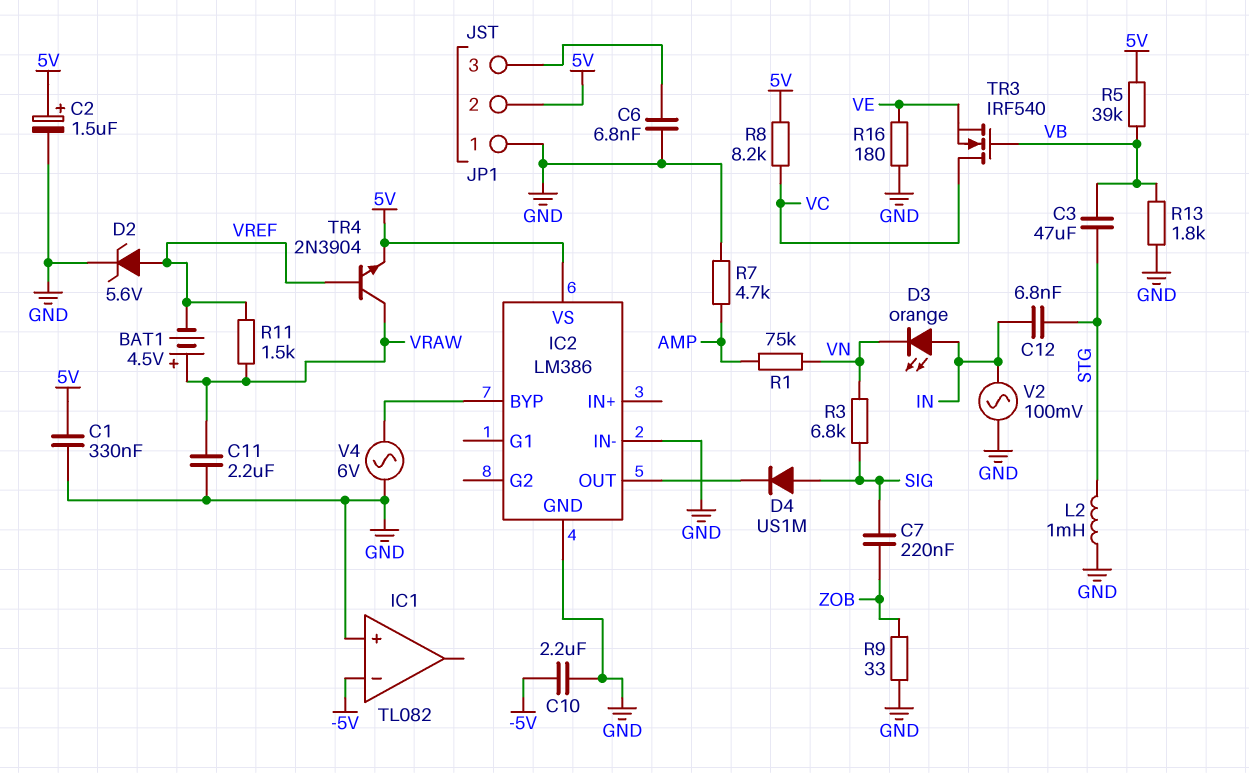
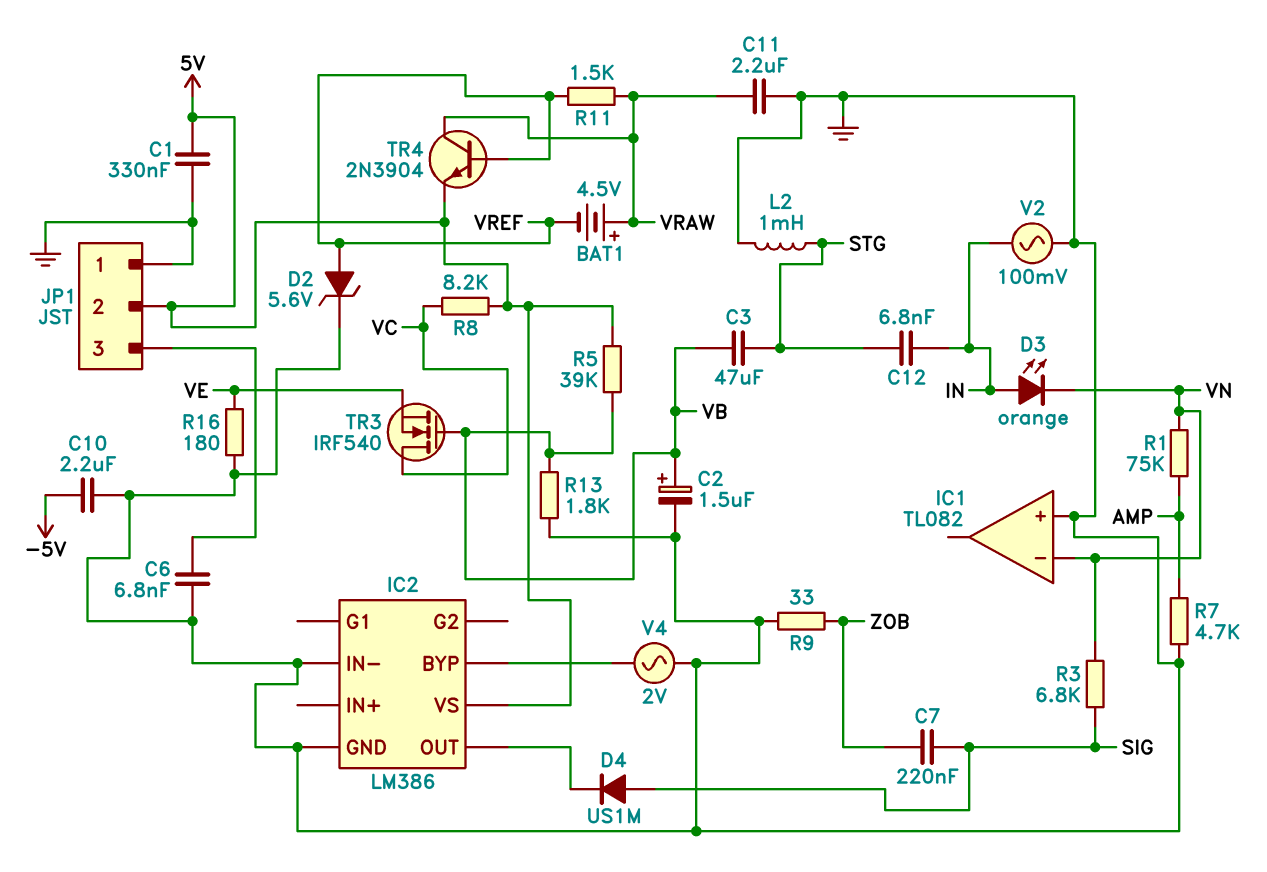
C2: 1.5uF (plus 5V, minus GND) -> 1.5uF (plus VB, minus GND)
IC1 pin in-: -5V -> VN
V4: AC 6V (GND, IC2/BYP) -> AC 2V (GND, IC2/BYP)

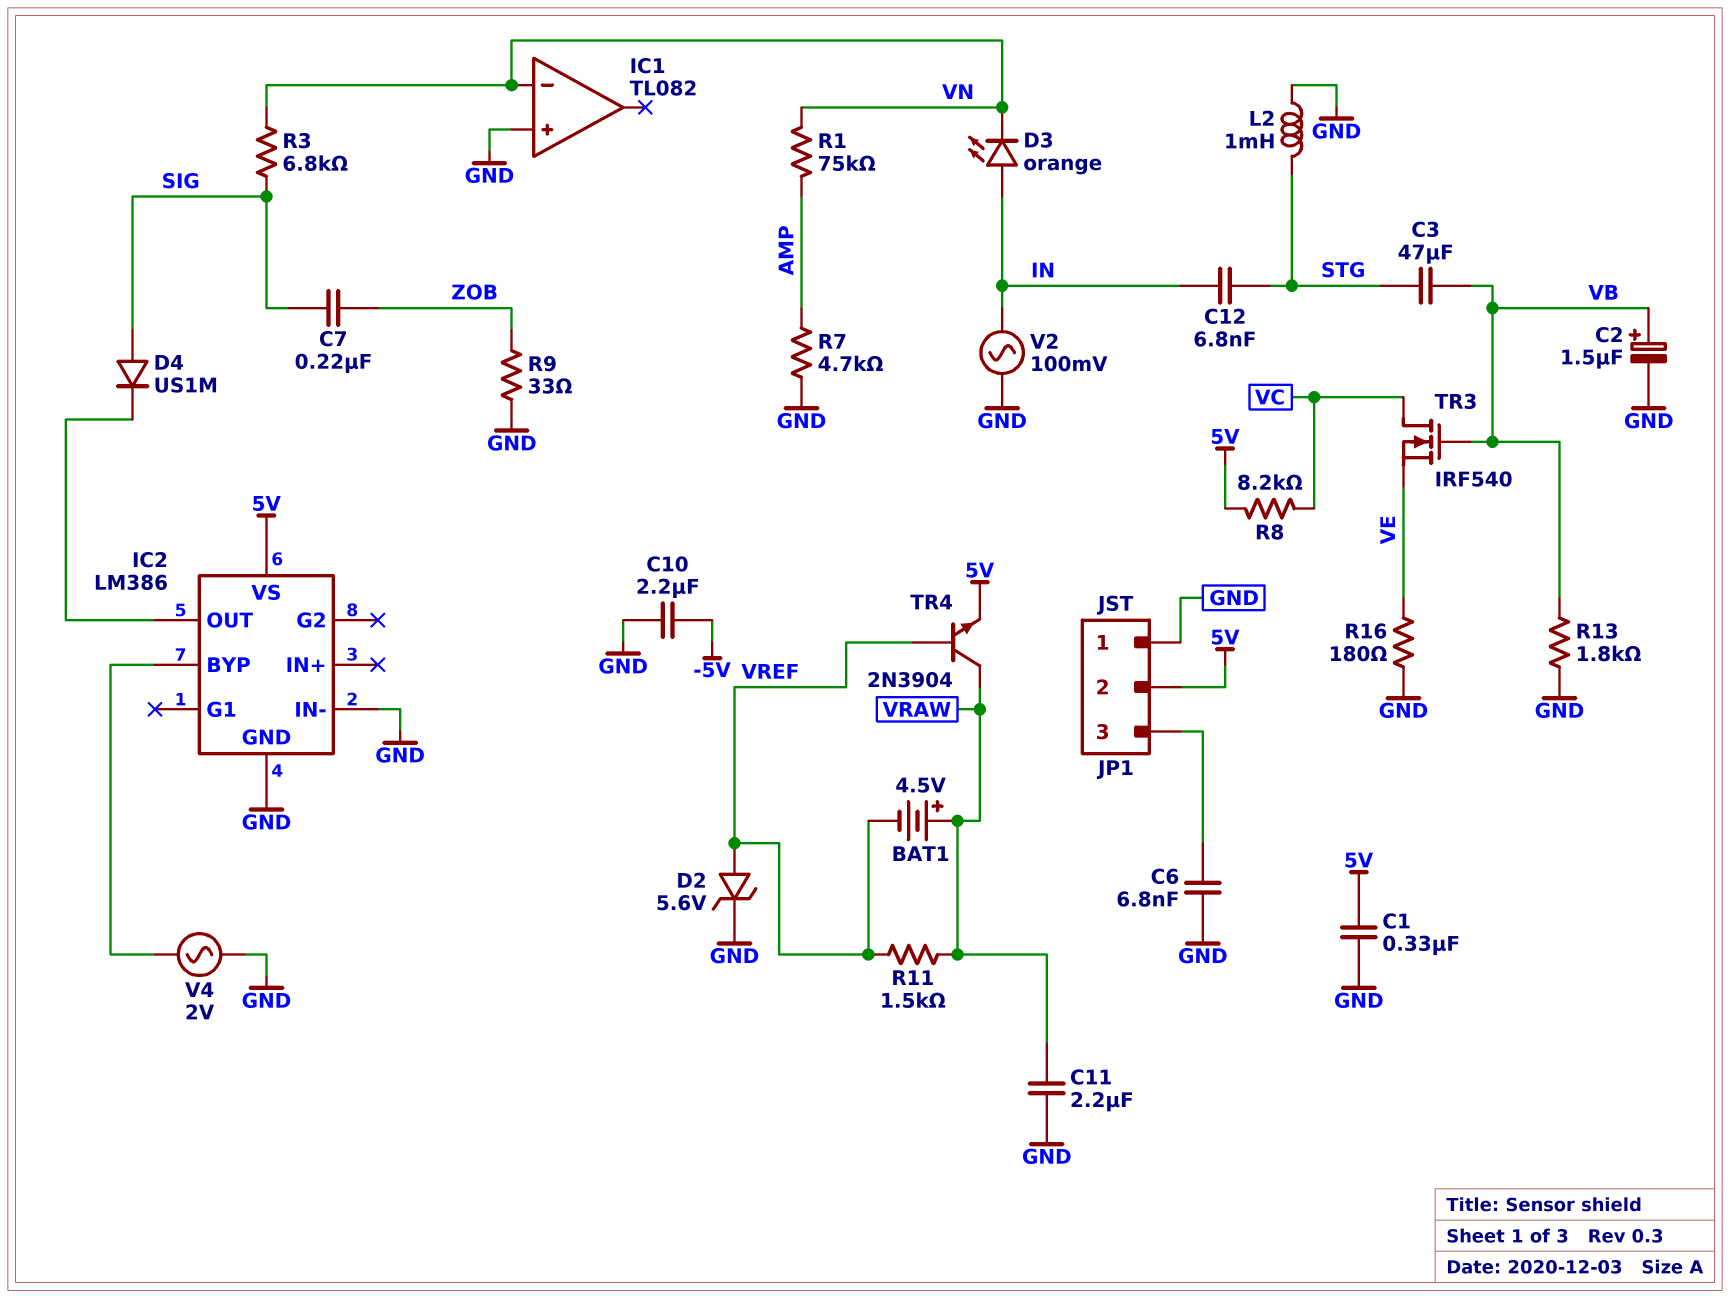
R5: 39k (5V, VB) -> none

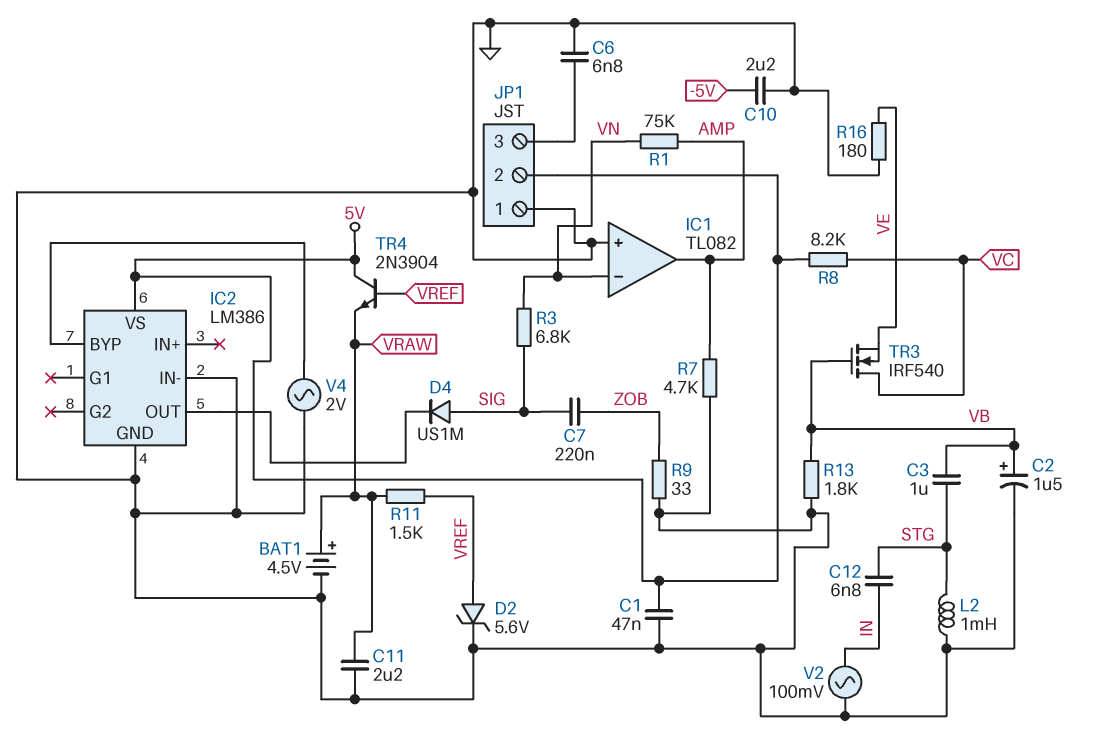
BAT1: 4.5V (plus VRAW, minus VREF) -> 4.5V (plus VRAW, minus GND)
C1: 330nF (5V, GND) -> 47nF (5V, GND)
C3: 47uF (STG, VB) -> 1uF (STG, VB)
D3: LED orange (A IN, K VN) -> none
IC1 pin out: none -> AMP
TR4: NPN 2N3904 (B VREF, C VRAW, E 5V) -> NPN 2N3904 (B VREF, C 5V, E VRAW)

